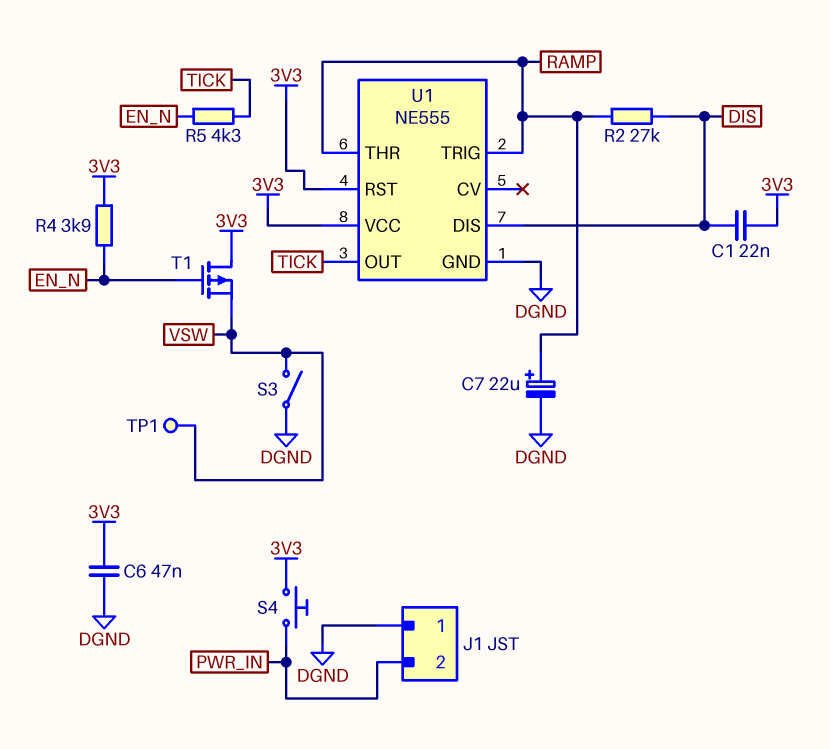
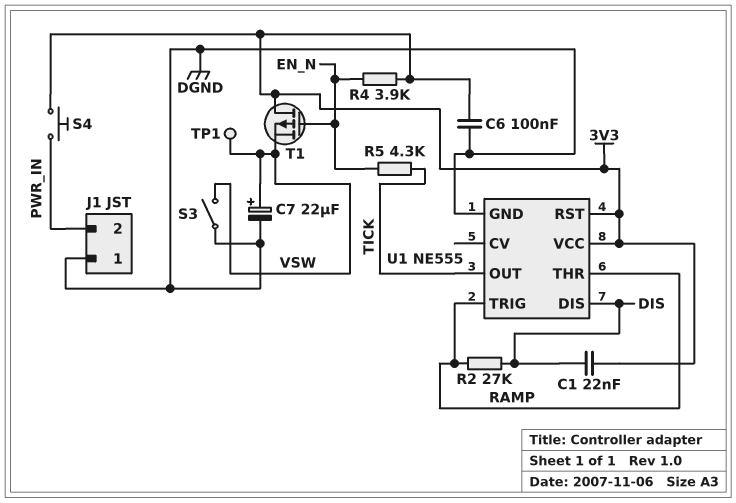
C6: 47nF (3V3, DGND) -> 100nF (3V3, DGND)
C7: 22uF (plus RAMP, minus DGND) -> 22uF (plus VSW, minus DGND)

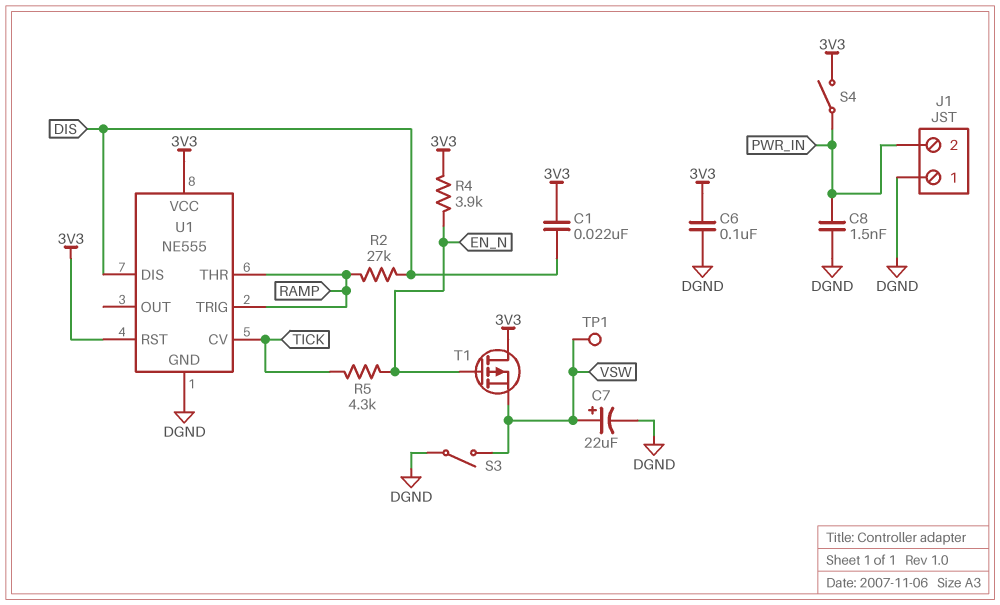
C8: none -> 1.5nF (DGND, PWR_IN)
S4: button (3V3, PWR_IN) -> switch (3V3, PWR_IN)
U1 pin CV: none -> TICK
U1 pin OUT: TICK -> none

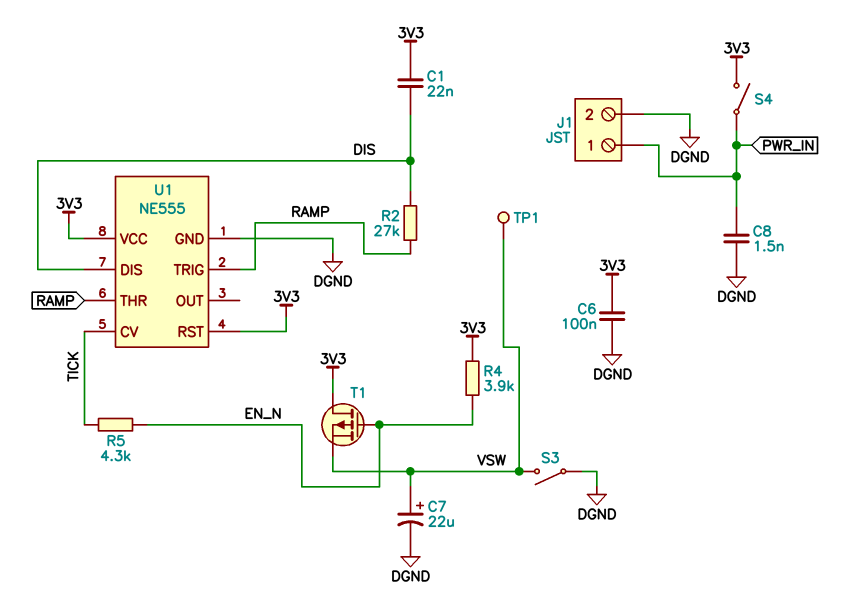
J1 pin 1: DGND -> PWR_IN
J1 pin 2: PWR_IN -> DGND

